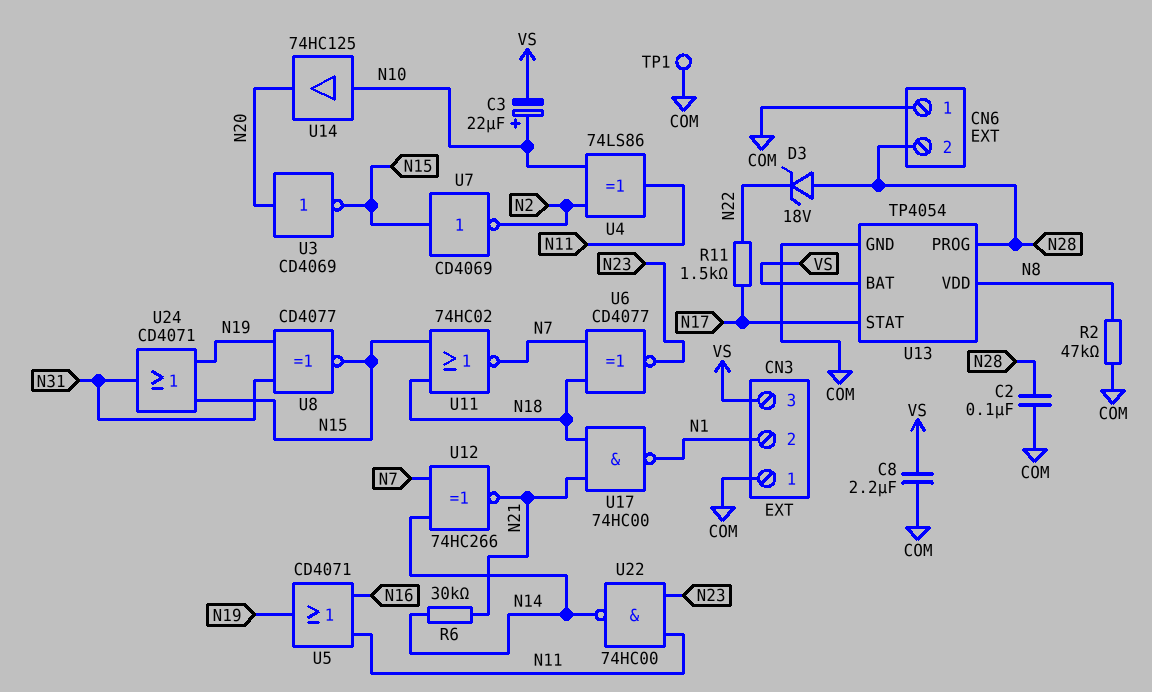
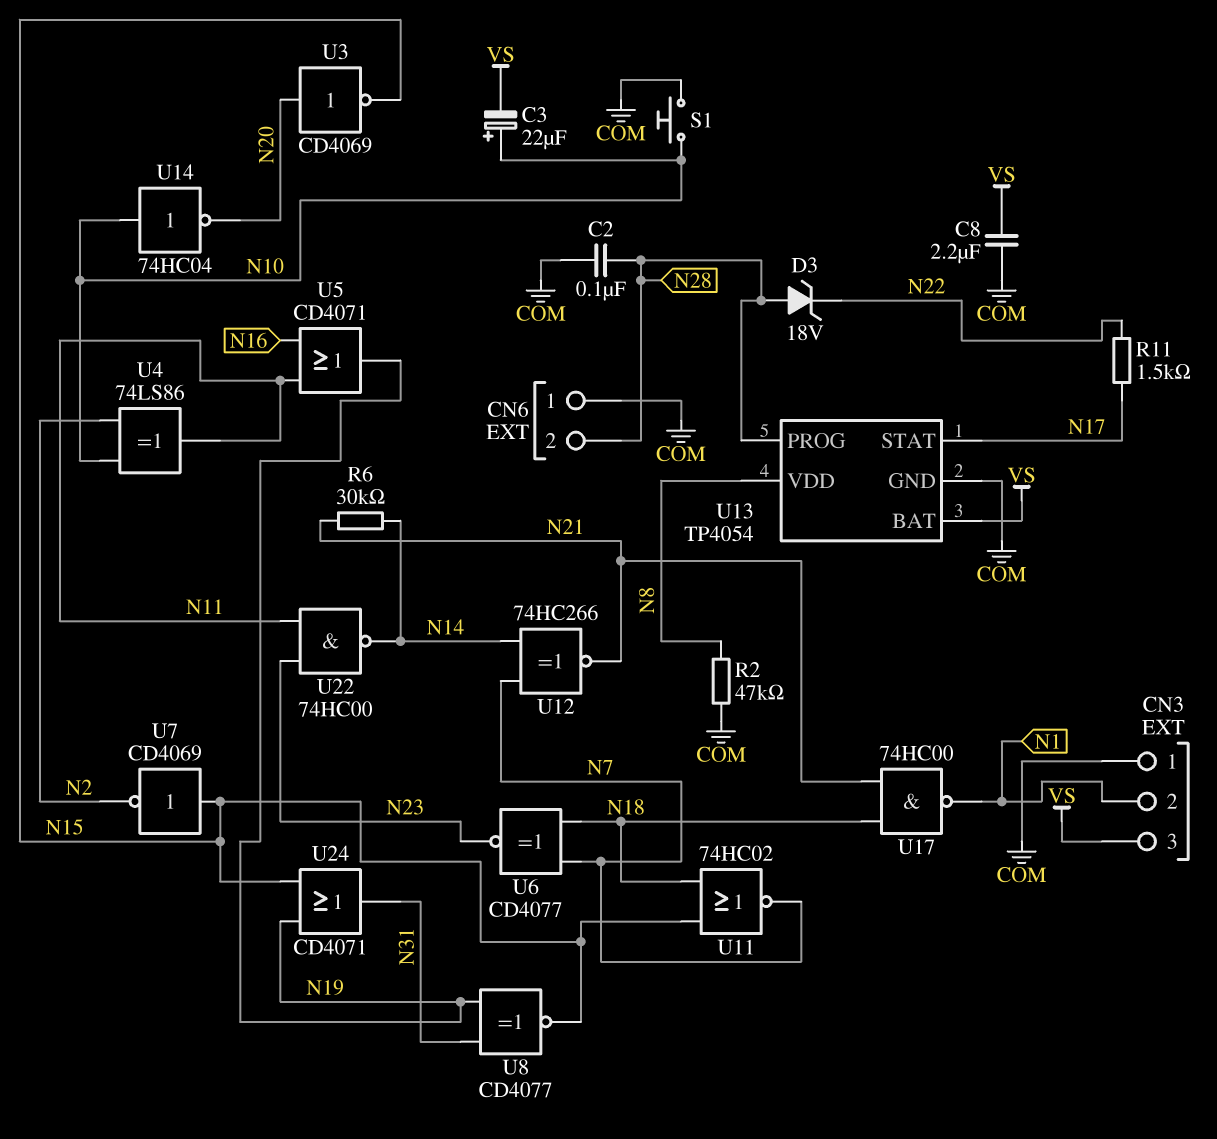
S1: none -> button (COM, N10)
TP1: test point (COM) -> none
U14: buffer 74HC125 (in N10, out N20) -> NOT 74HC04 (in N10, out N20)

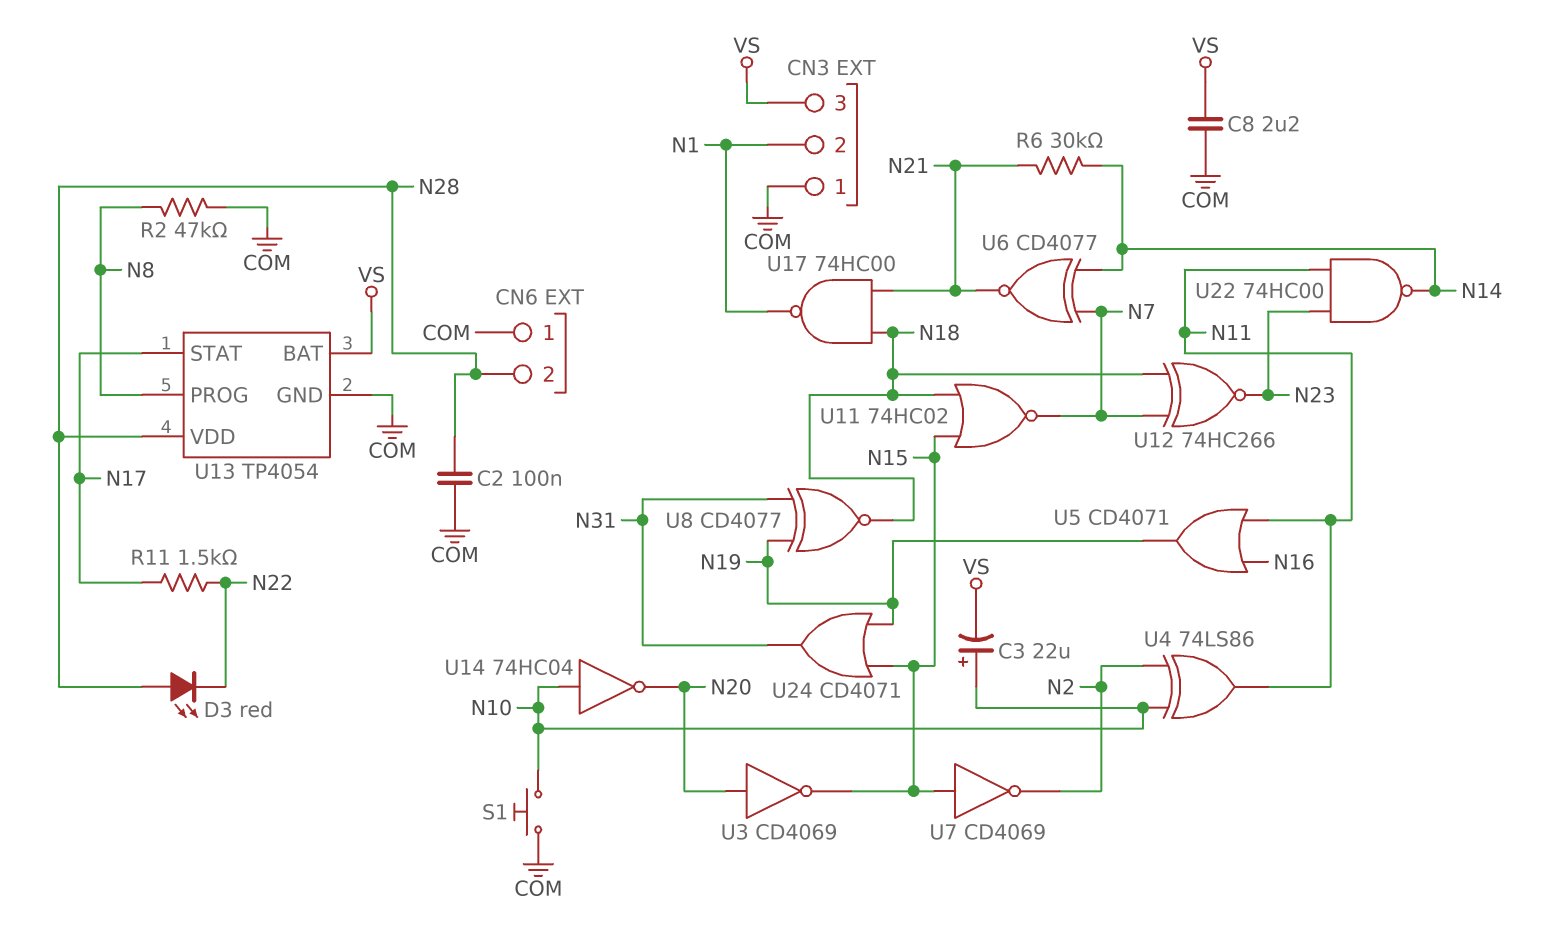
D3: zener 18V (A N28, K N22) -> LED red (A N28, K N22)
U6: XNOR CD4077 (in N7, in N18, out N23) -> XNOR CD4077 (in N7, in N14, out N21)
U8: XNOR CD4077 (in N19, in N31, out N15) -> XNOR CD4077 (in N19, in N31, out N18)
U12: XNOR 74HC266 (in N7, in N14, out N21) -> XNOR 74HC266 (in N7, in N18, out N23)
U13 pin PROG: N28 -> N8
U13 pin VDD: N8 -> N28

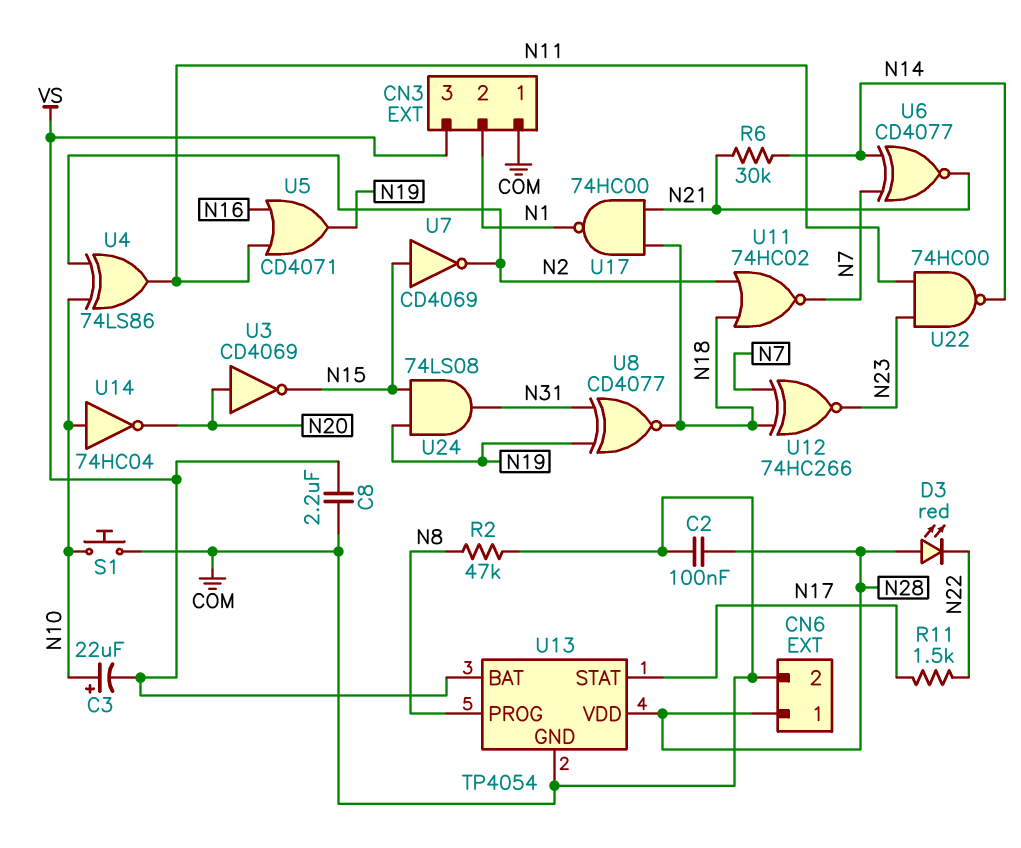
CN6 pin 1: COM -> N28
CN6 pin 2: N28 -> COM
U11: NOR 74HC02 (in N15, in N18, out N7) -> NOR 74HC02 (in N2, in N18, out N7)
U24: OR CD4071 (in N15, in N19, out N31) -> AND 74LS08 (in N15, in N19, out N31)

